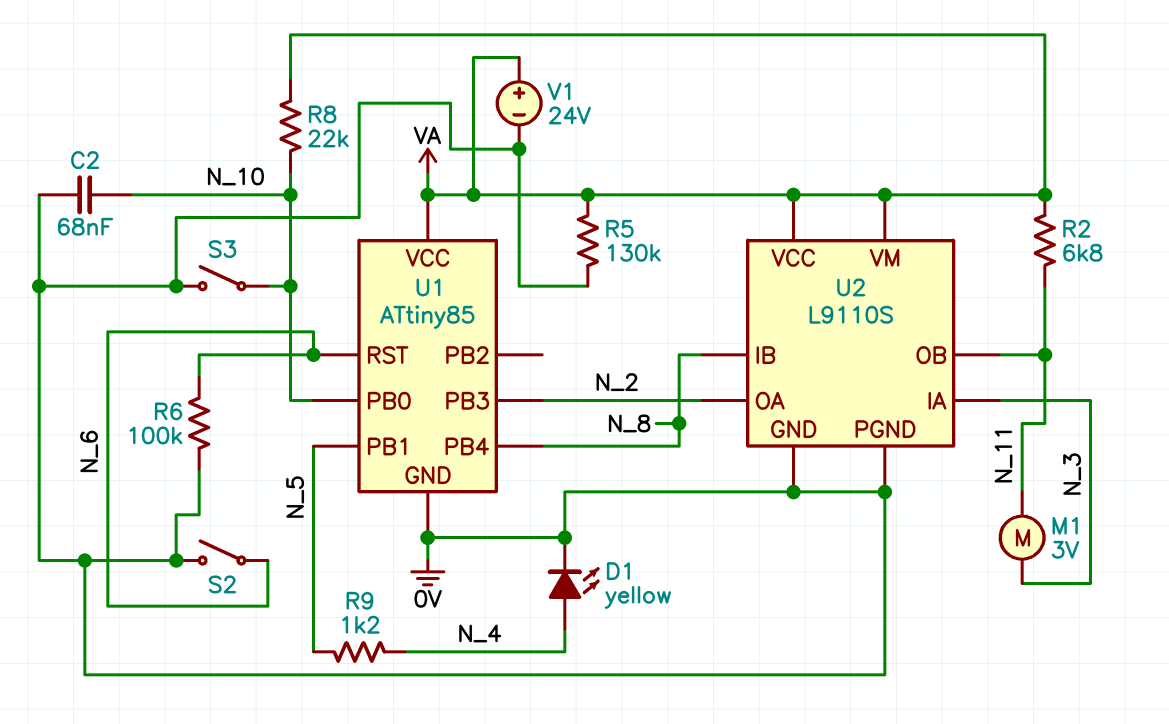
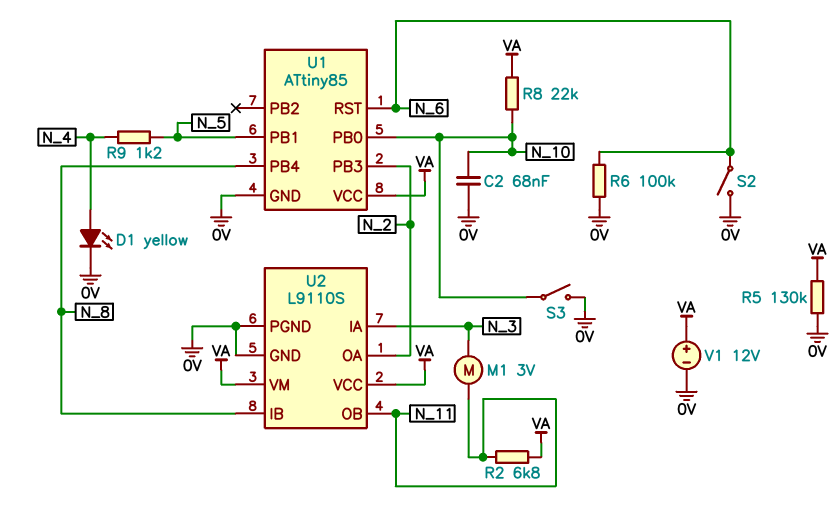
V1: 24V (plus VA, minus 0V) -> 12V (plus VA, minus 0V)

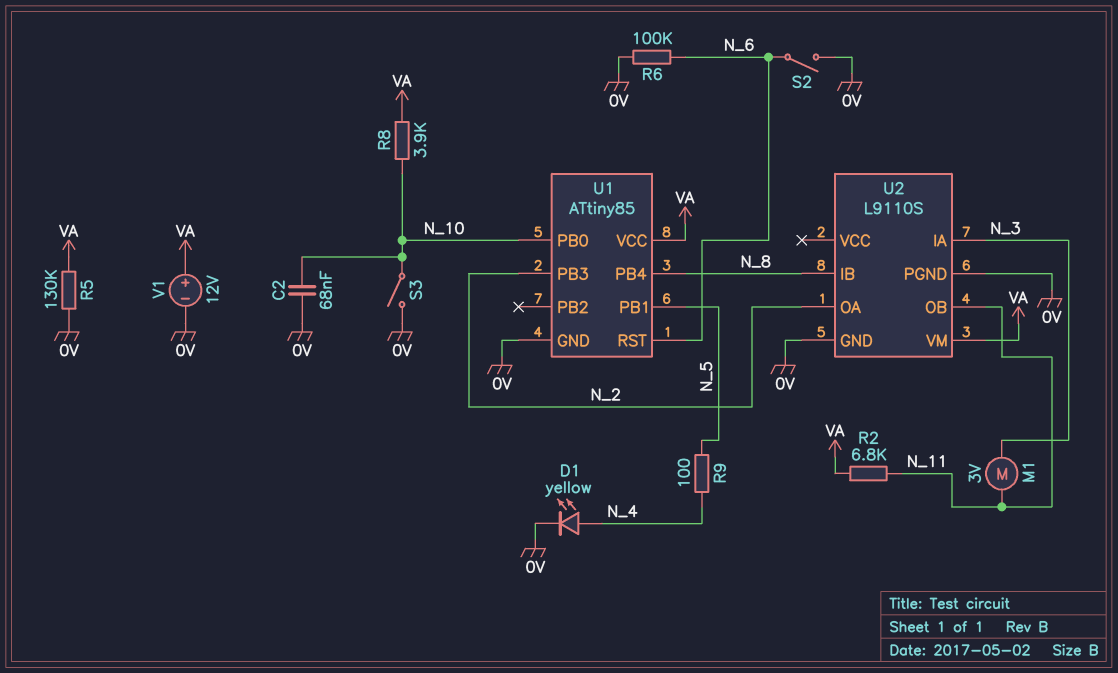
R8: 22k (N_10, VA) -> 3.9k (N_10, VA)
R9: 1.2k (N_4, N_5) -> 100 (N_4, N_5)
U2 pin VCC: VA -> none

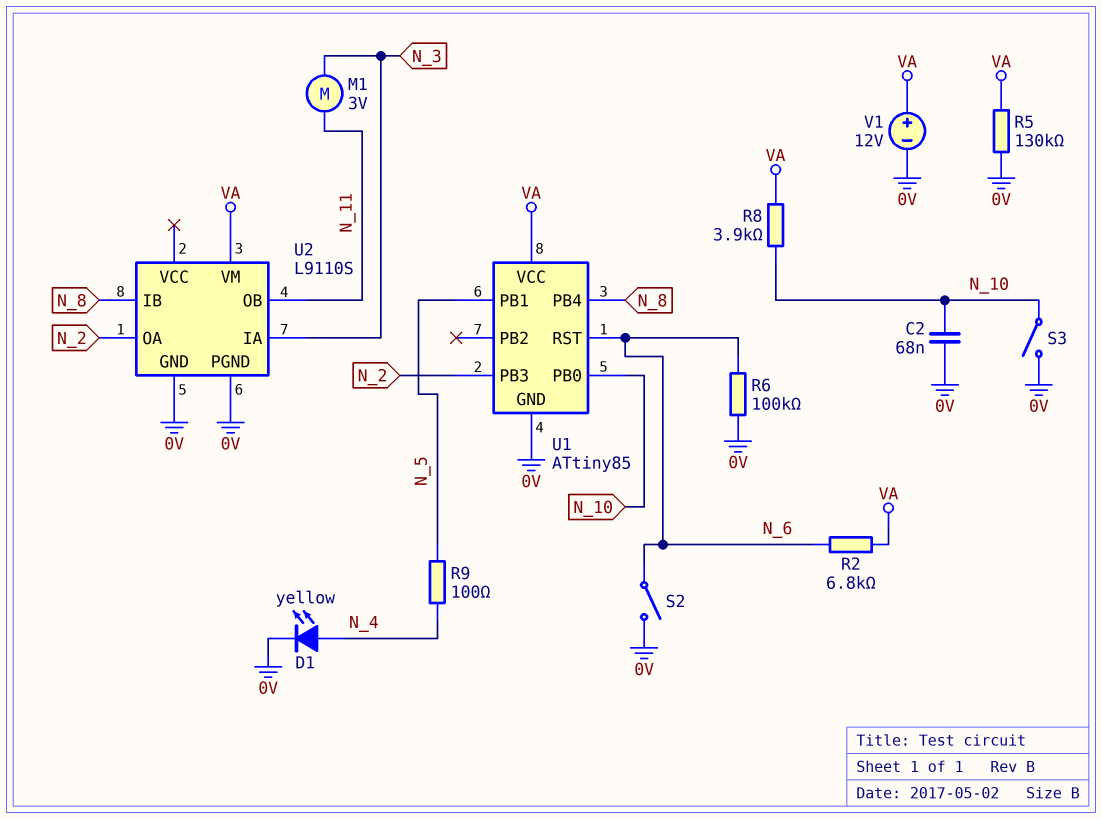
R2: 6.8k (N_11, VA) -> 6.8k (N_6, VA)

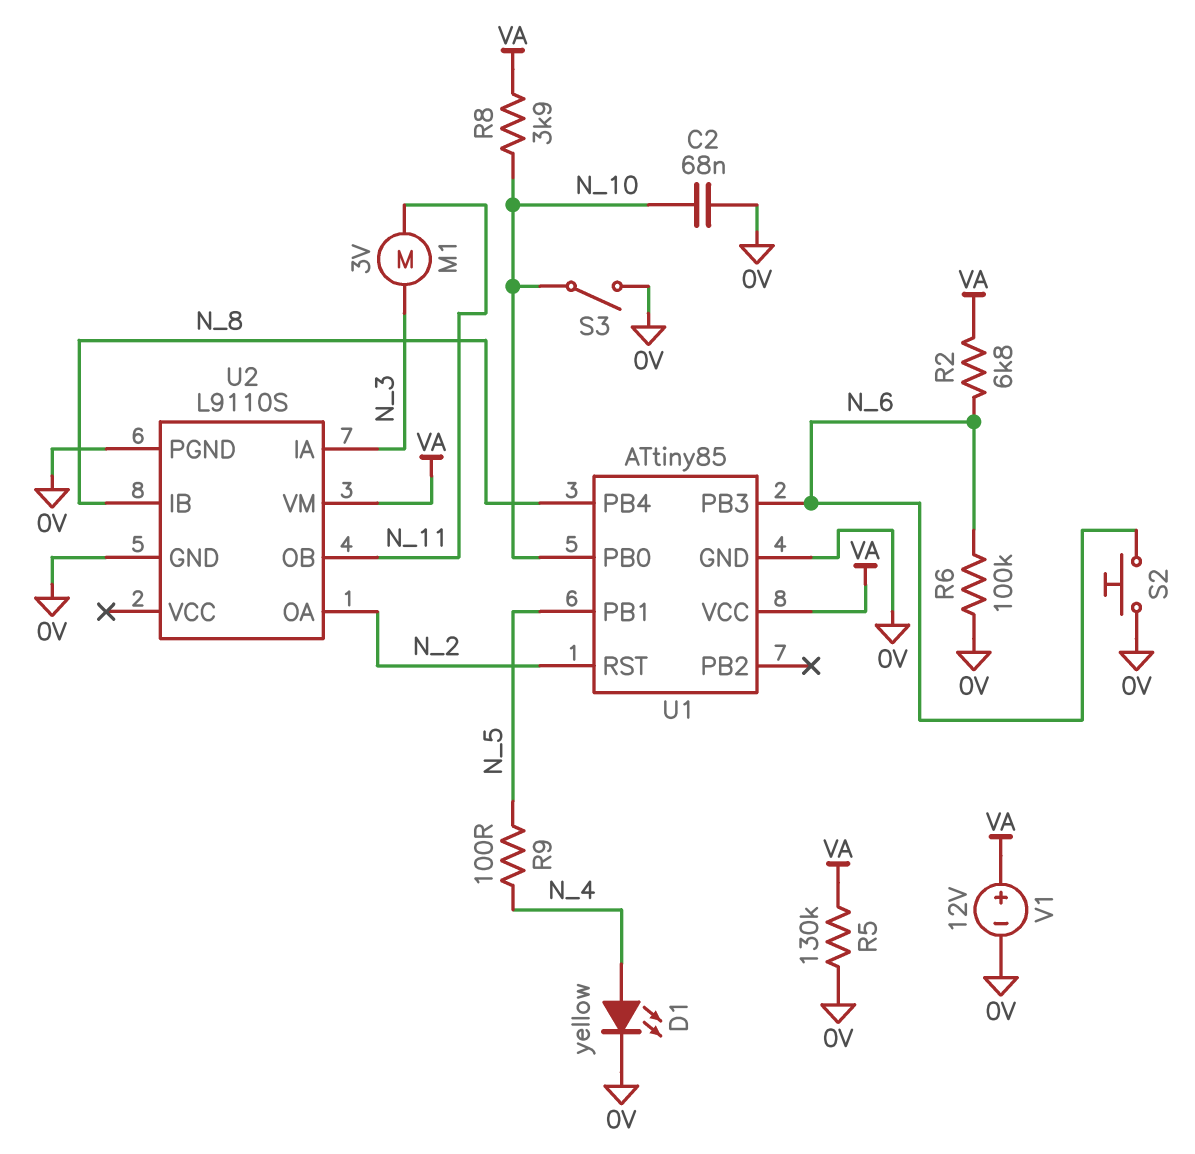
S2: switch (0V, N_6) -> button (0V, N_6)
U1 pin PB3: N_2 -> N_6
U1 pin RST: N_6 -> N_2

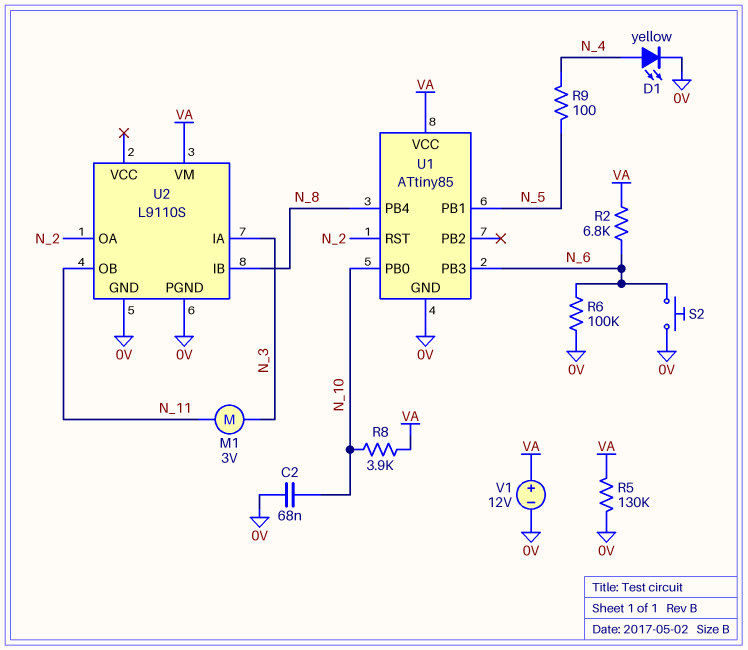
S3: switch (0V, N_10) -> none

